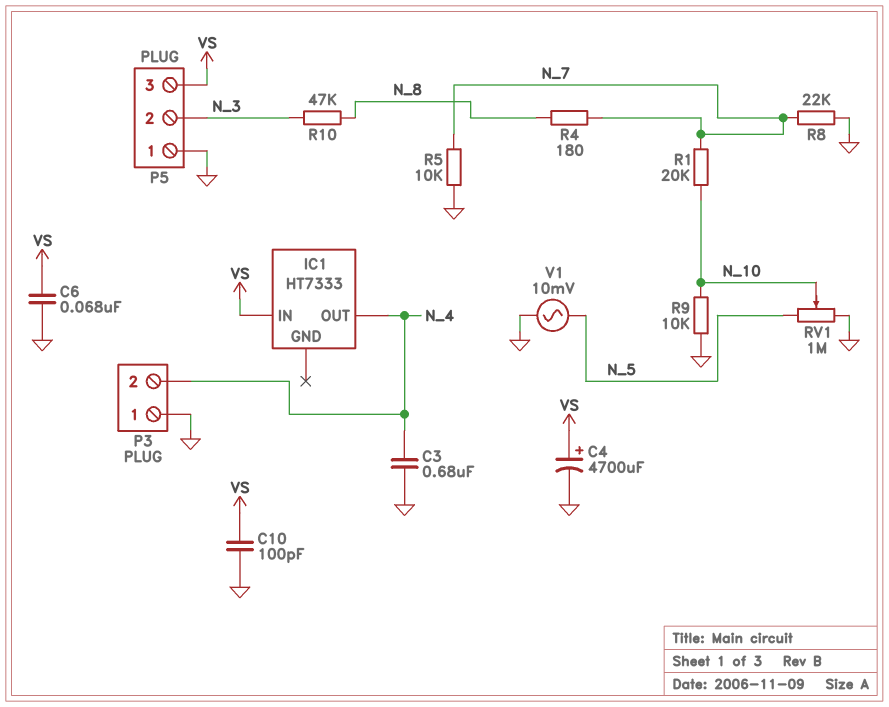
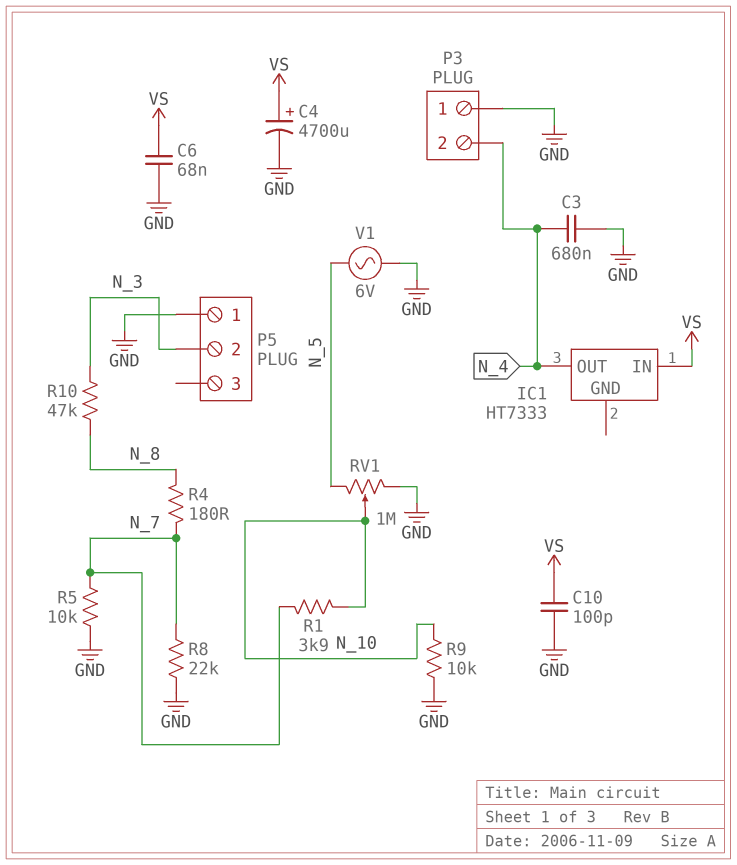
P5 pin 3: VS -> none
R1: 20k (N_7, N_10) -> 3.9k (N_7, N_10)
V1: AC 10mV (GND, N_5) -> AC 6V (GND, N_5)

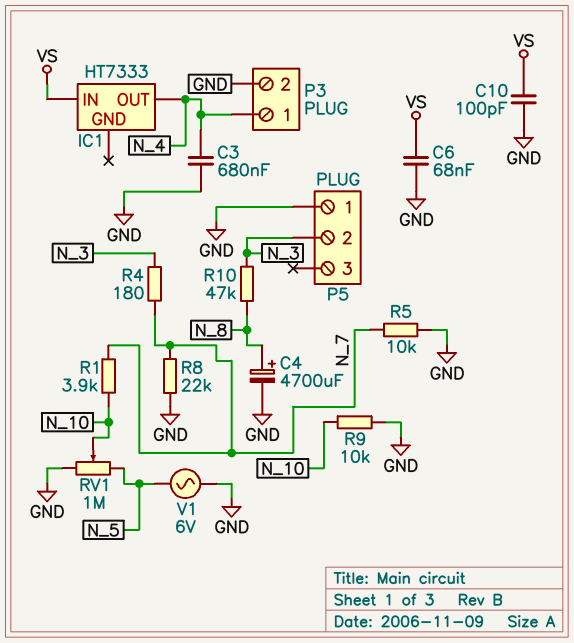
C4: 4700uF (plus VS, minus GND) -> 4700uF (plus N_8, minus GND)
P3 pin 1: GND -> N_4
P3 pin 2: N_4 -> GND
R4: 180 (N_7, N_8) -> 180 (N_3, N_7)

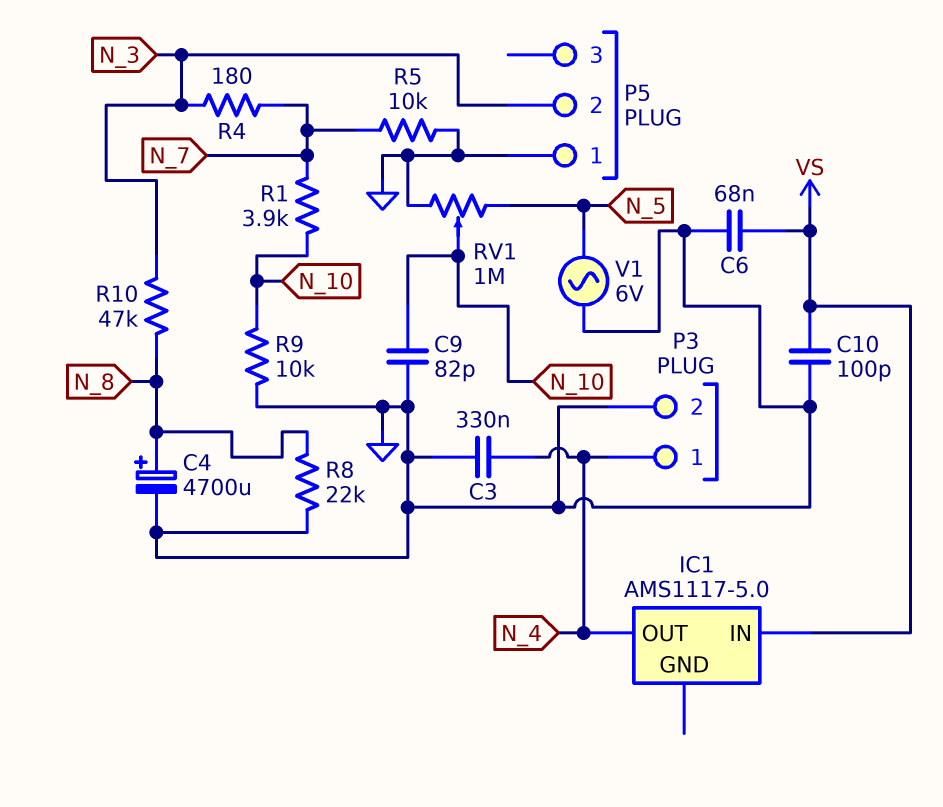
C3: 680nF (GND, N_4) -> 330nF (GND, N_4)
C9: none -> 82pF (GND, N_10)
IC1: HT7333 -> AMS1117-5.0
R8: 22k (GND, N_7) -> 22k (GND, N_8)

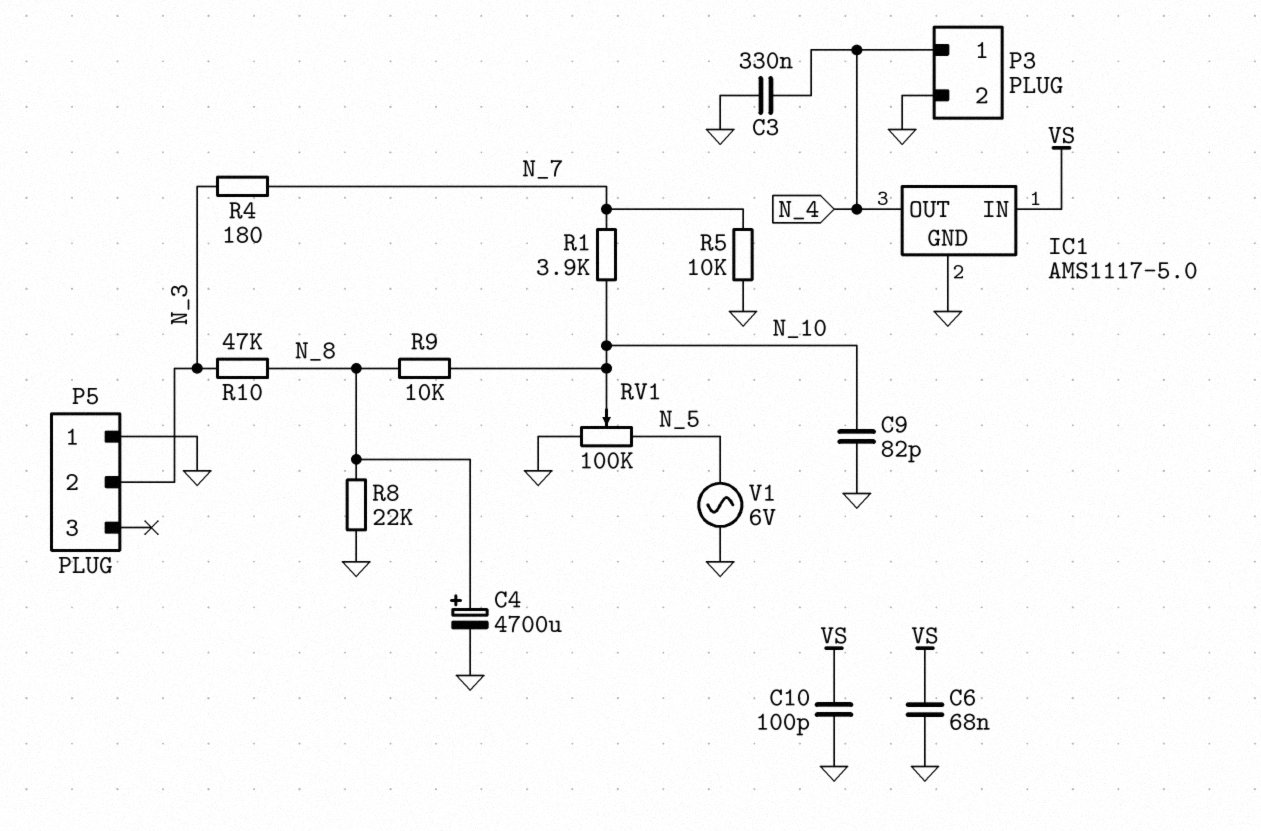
IC1 pin GND: none -> GND
R9: 10k (GND, N_10) -> 10k (N_8, N_10)
RV1: 1M (GND, N_5, wiper N_10) -> 100k (GND, N_5, wiper N_10)

